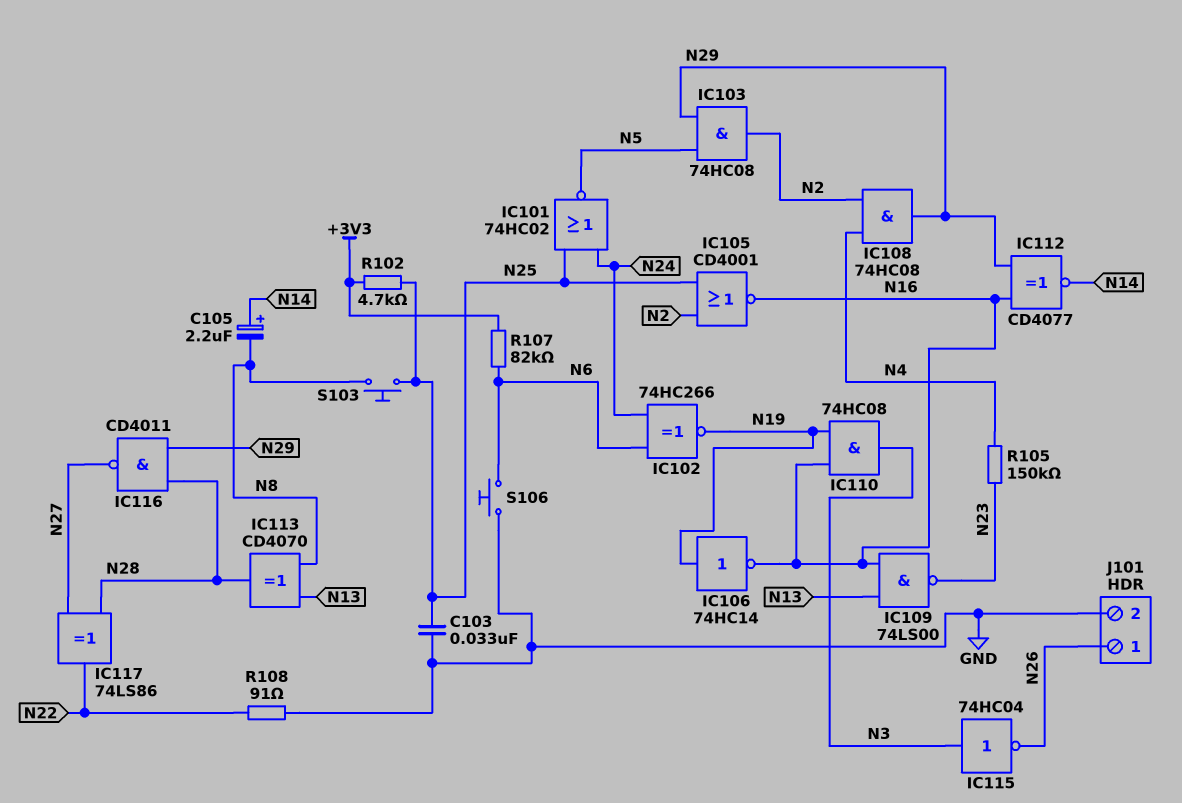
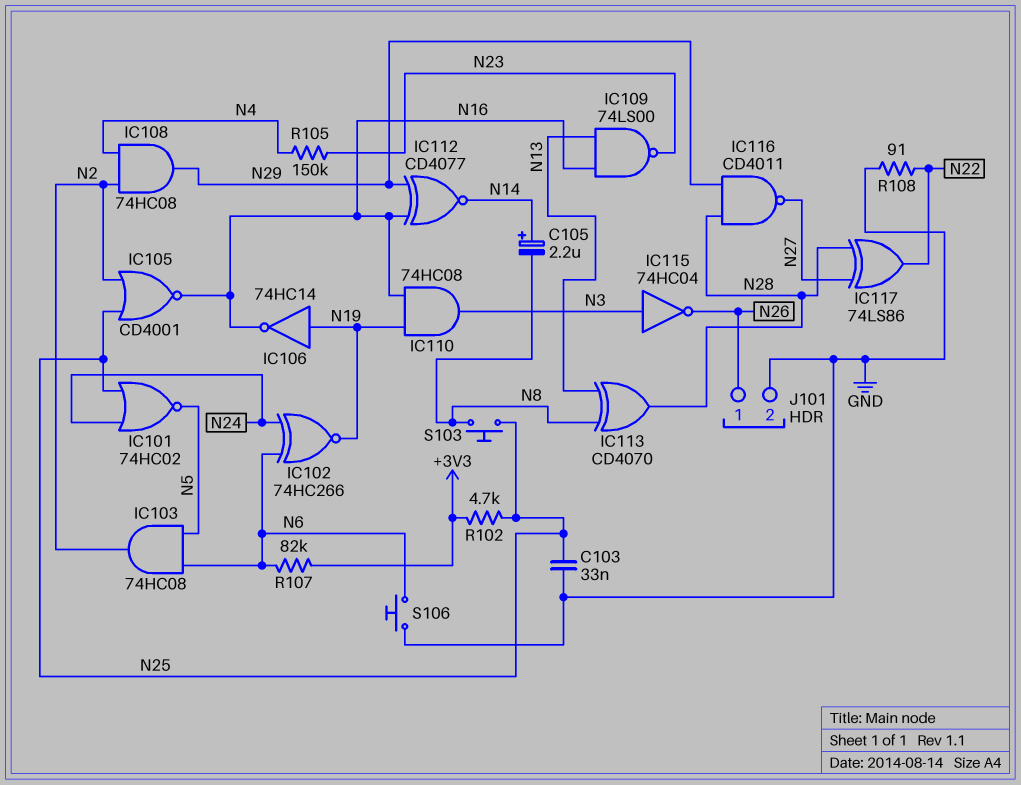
IC103: AND 74HC08 (in N5, in N29, out N2) -> AND 74HC08 (in N5, in N6, out N2)

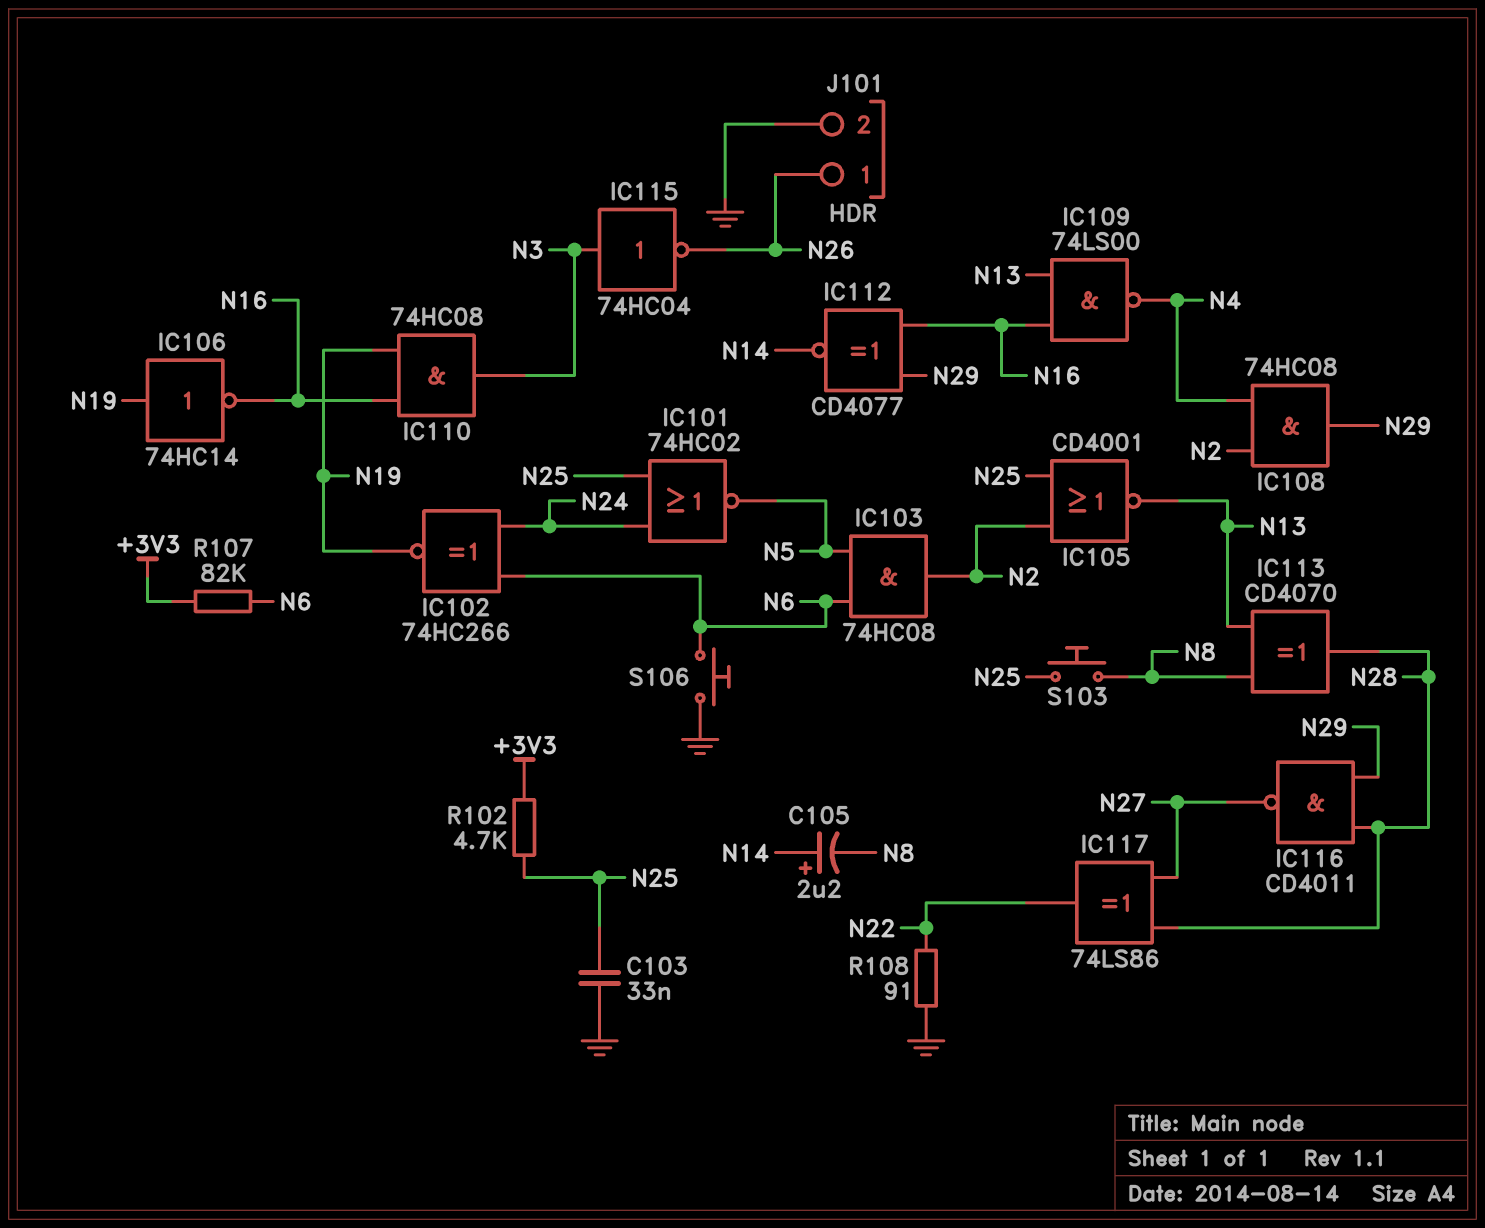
IC105: NOR CD4001 (in N2, in N25, out N16) -> NOR CD4001 (in N2, in N25, out N13)
IC109: NAND 74LS00 (in N13, in N16, out N23) -> NAND 74LS00 (in N13, in N16, out N4)
R105: 150k (N4, N23) -> none

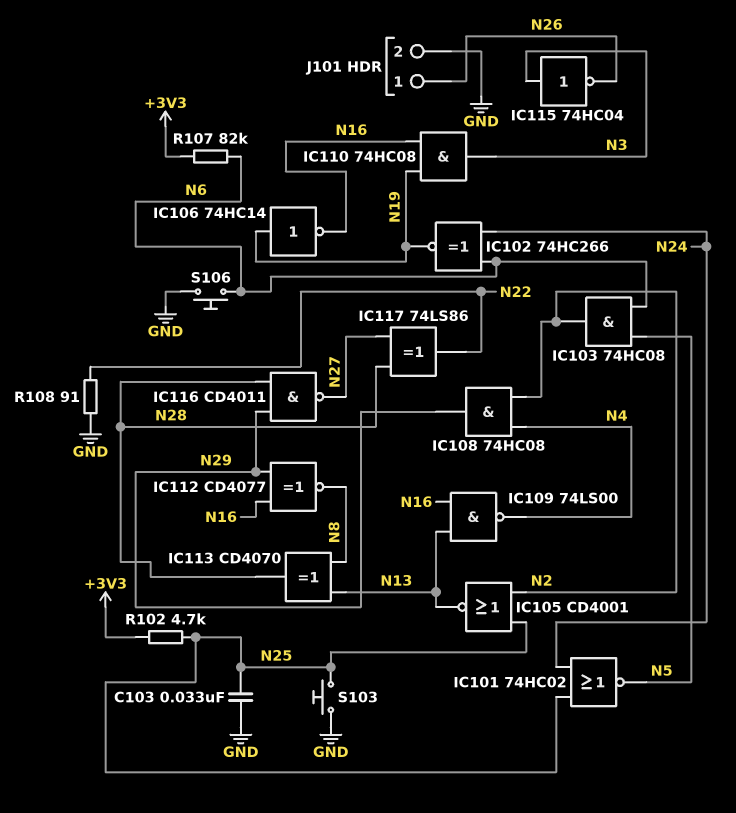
C105: 2.2uF (plus N14, minus N8) -> none
IC112: XNOR CD4077 (in N16, in N29, out N14) -> XNOR CD4077 (in N16, in N29, out N8)
S103: button (N8, N25) -> button (GND, N25)

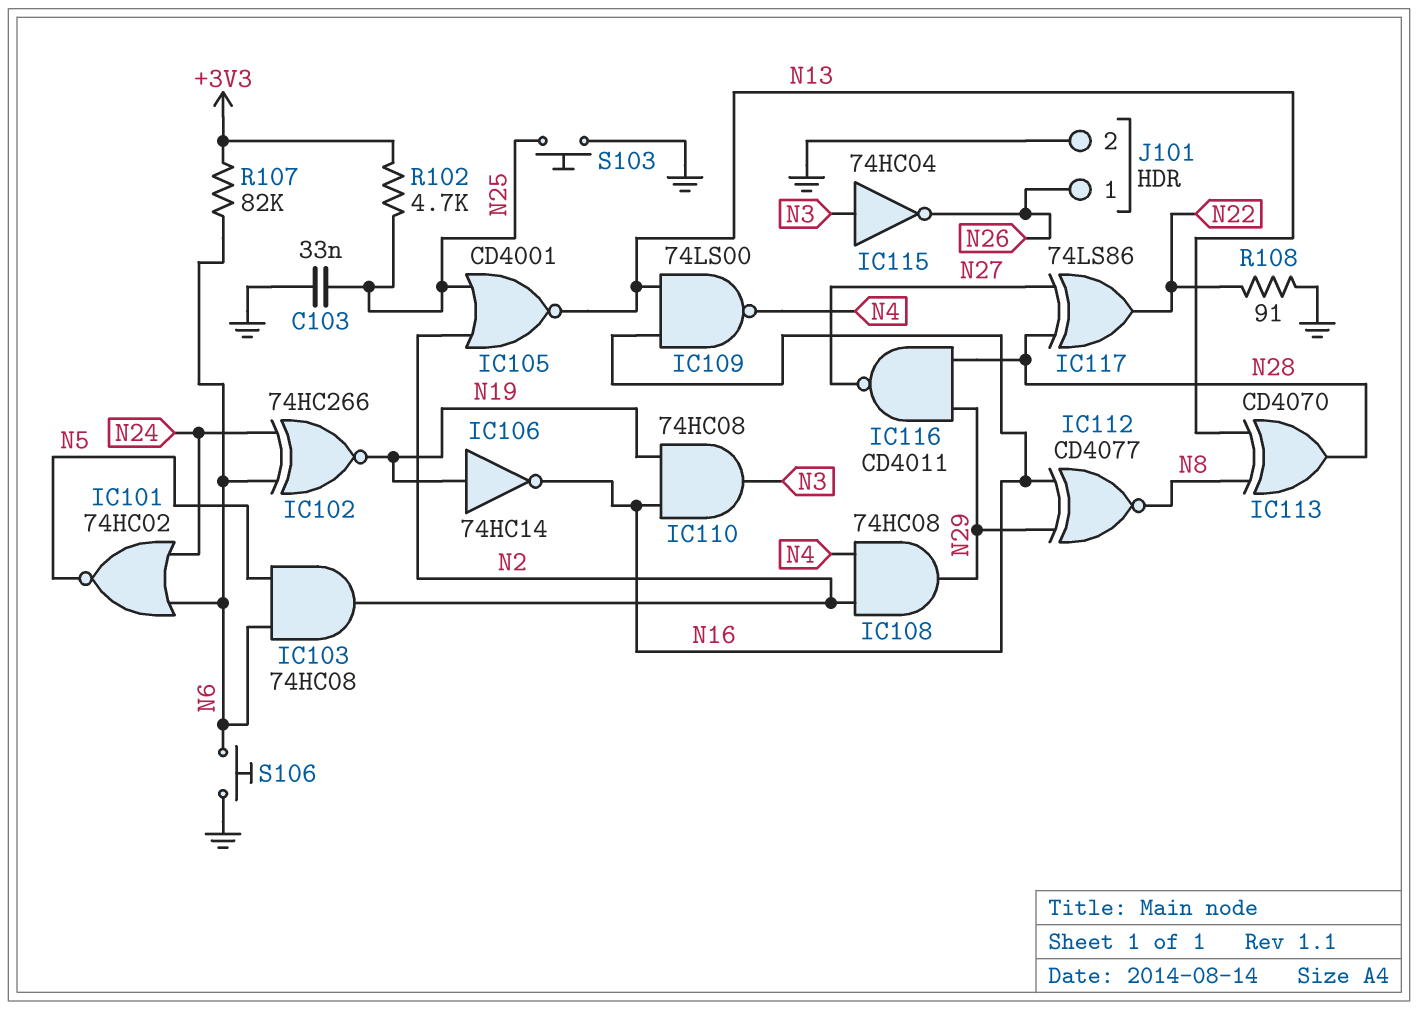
IC101: NOR 74HC02 (in N24, in N25, out N5) -> NOR 74HC02 (in N6, in N24, out N5)

